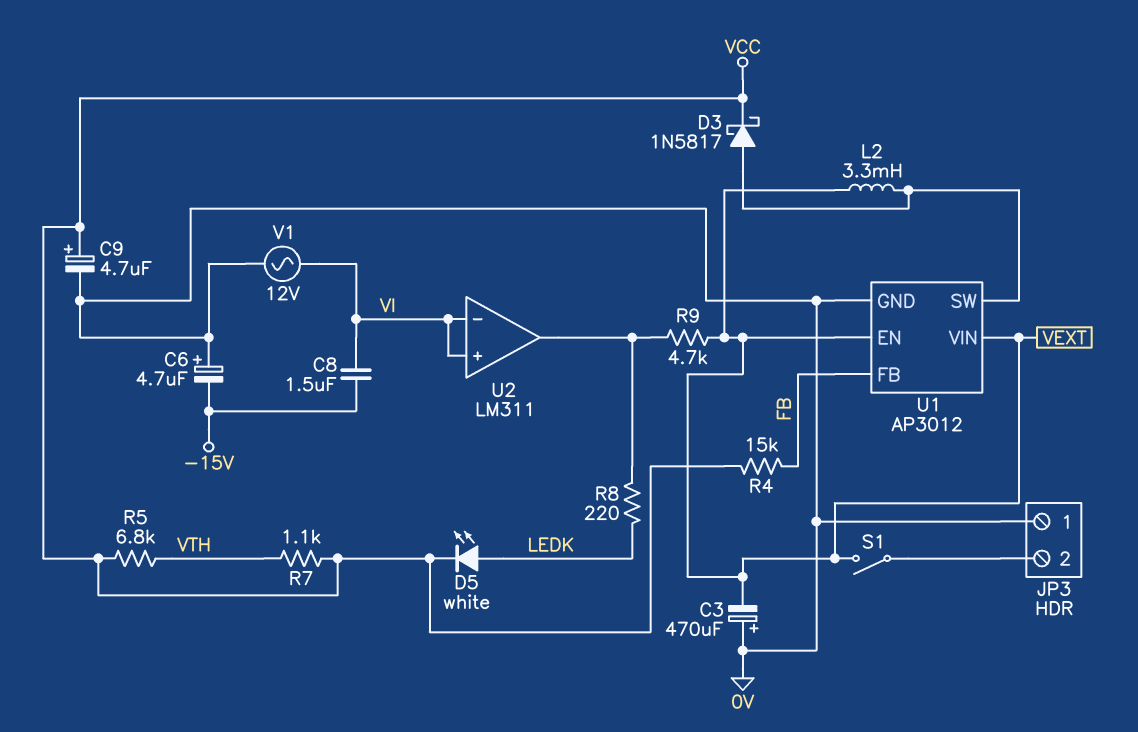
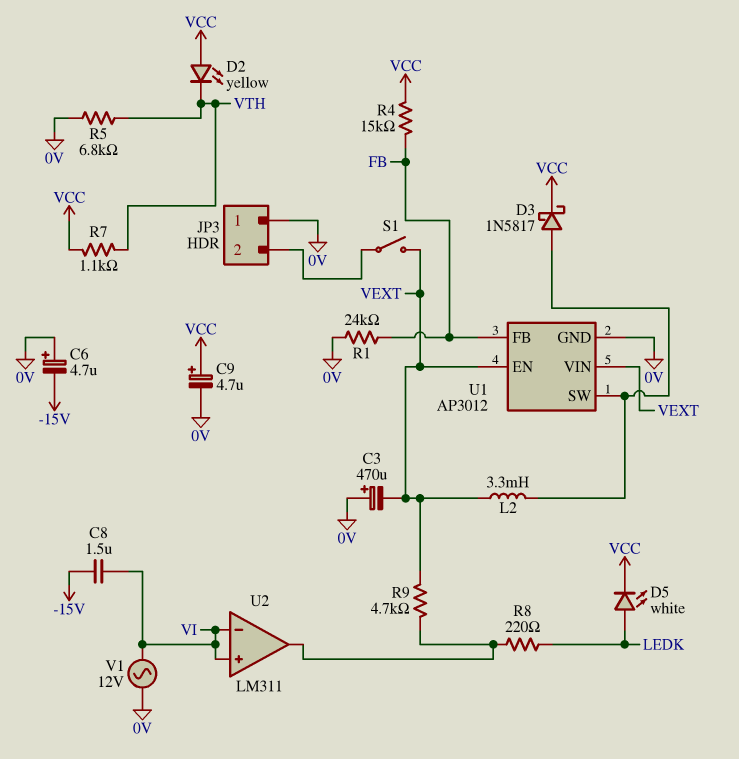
D2: none -> LED yellow (A VCC, K VTH)
R1: none -> 24k (0V, FB)
R5: 6.8k (VCC, VTH) -> 6.8k (0V, VTH)

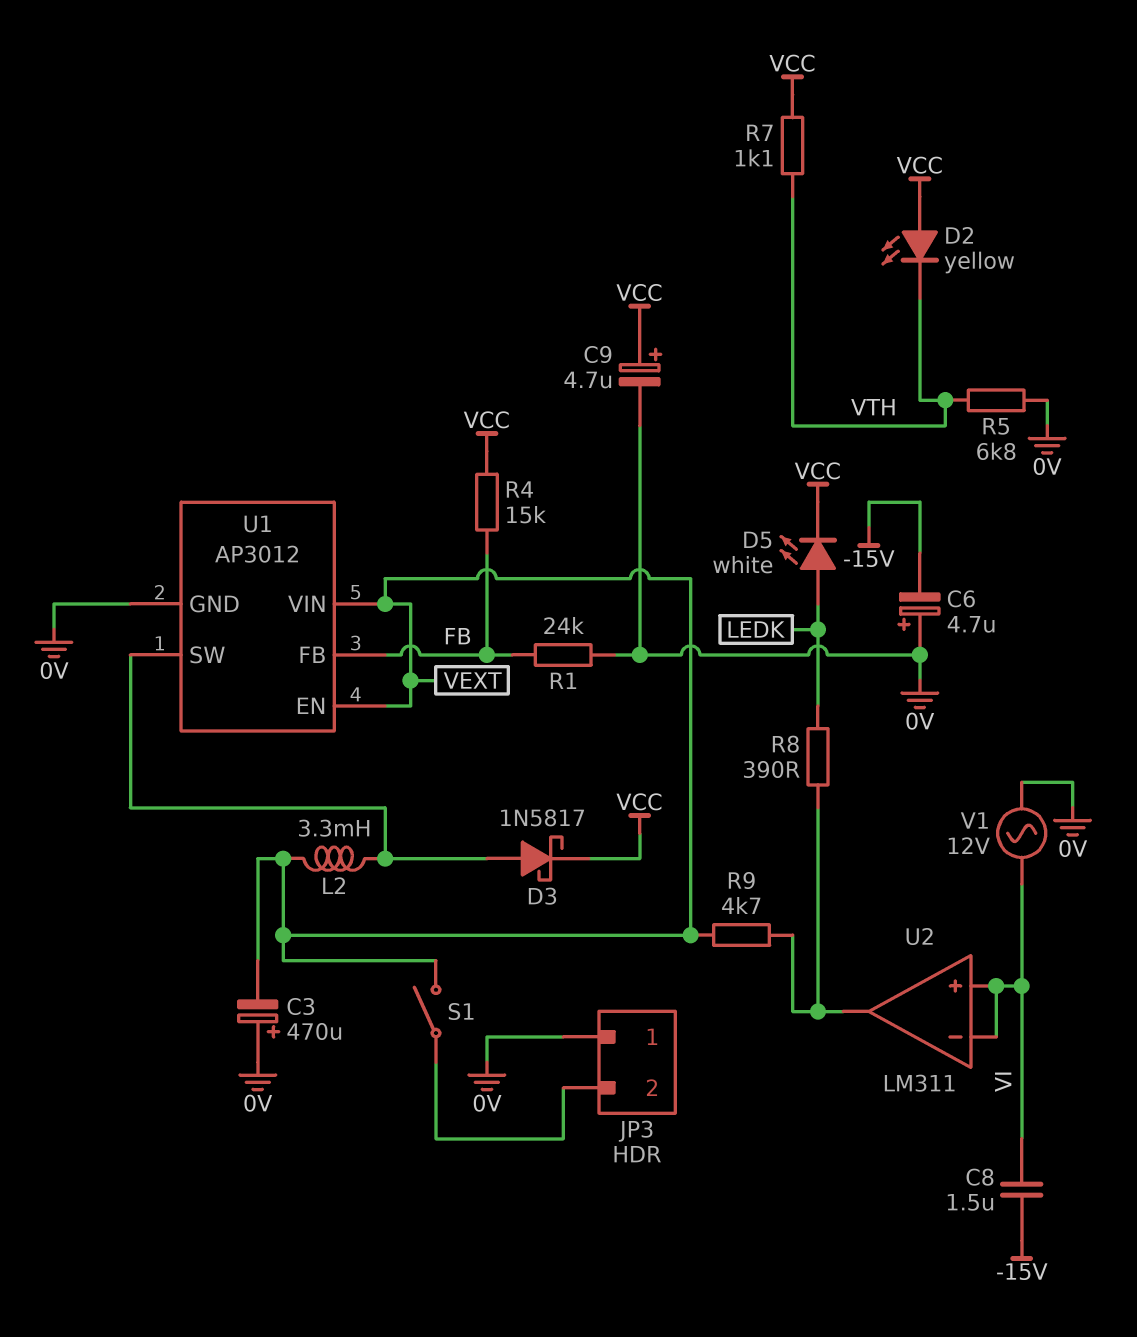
R8: 220 (LEDK, U2/out) -> 390 (LEDK, U2/out)

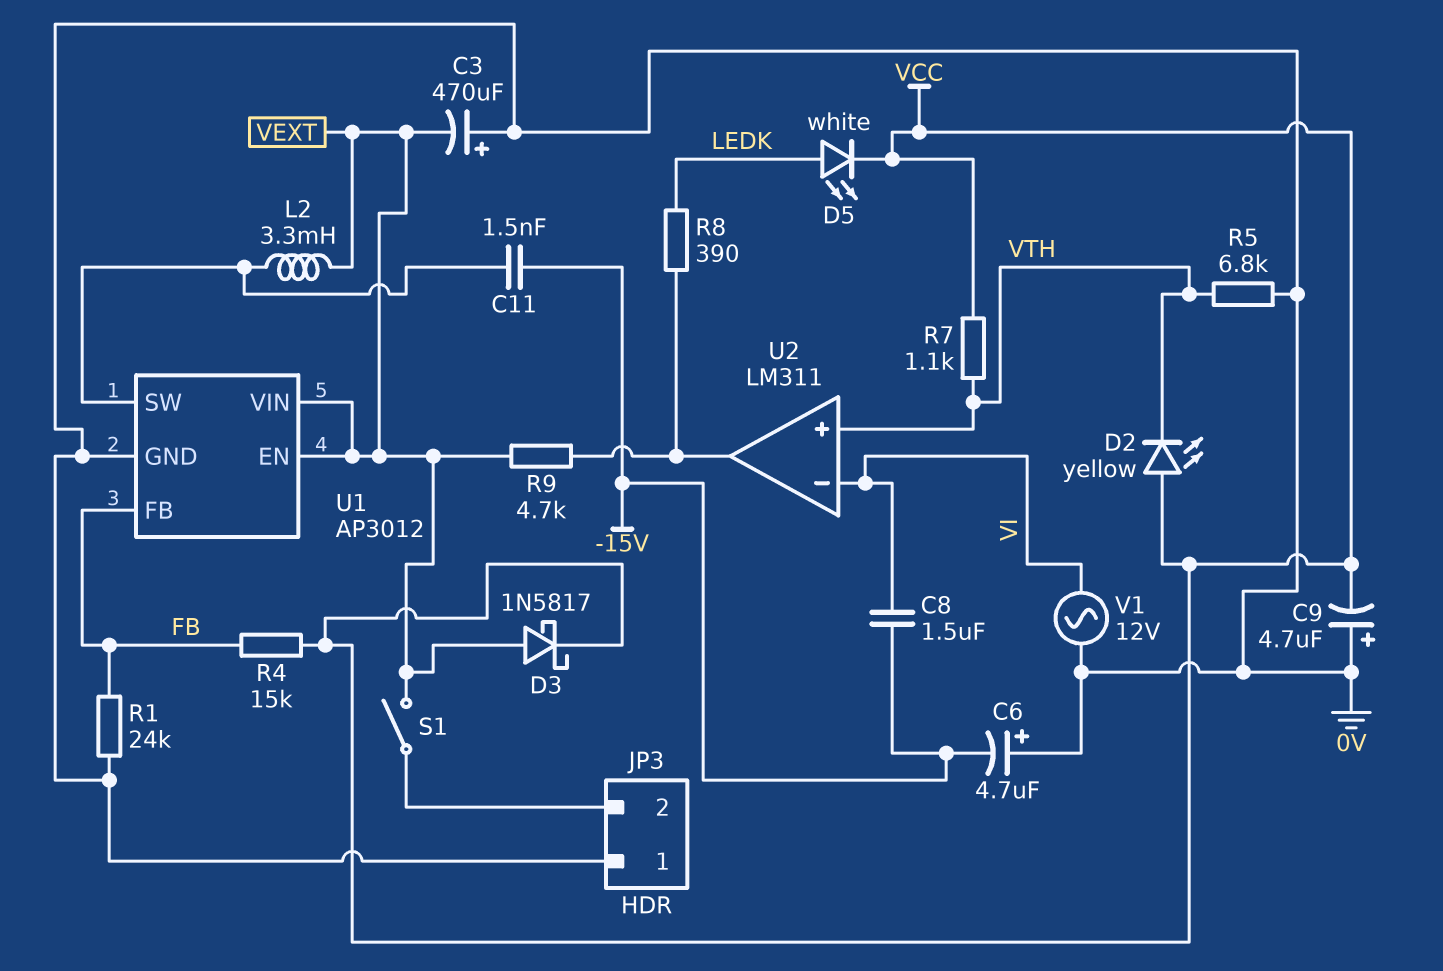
C9: 4.7uF (plus VCC, minus 0V) -> 4.7uF (plus 0V, minus VCC)
C11: none -> 1.5nF (-15V, U1/SW)
D3: schottky 1N5817 (A U1/SW, K VCC) -> schottky 1N5817 (A VEXT, K VCC)
U2 pin in+: VI -> VTH

